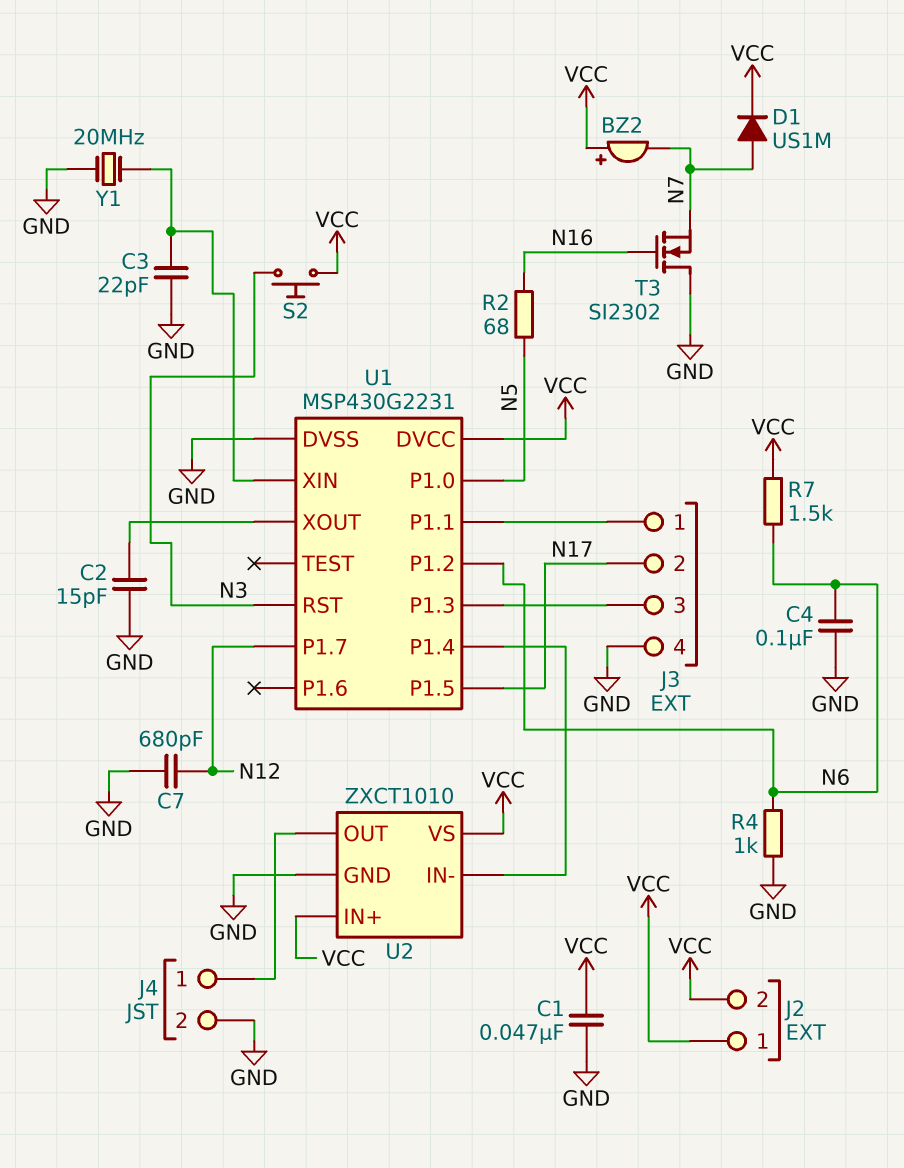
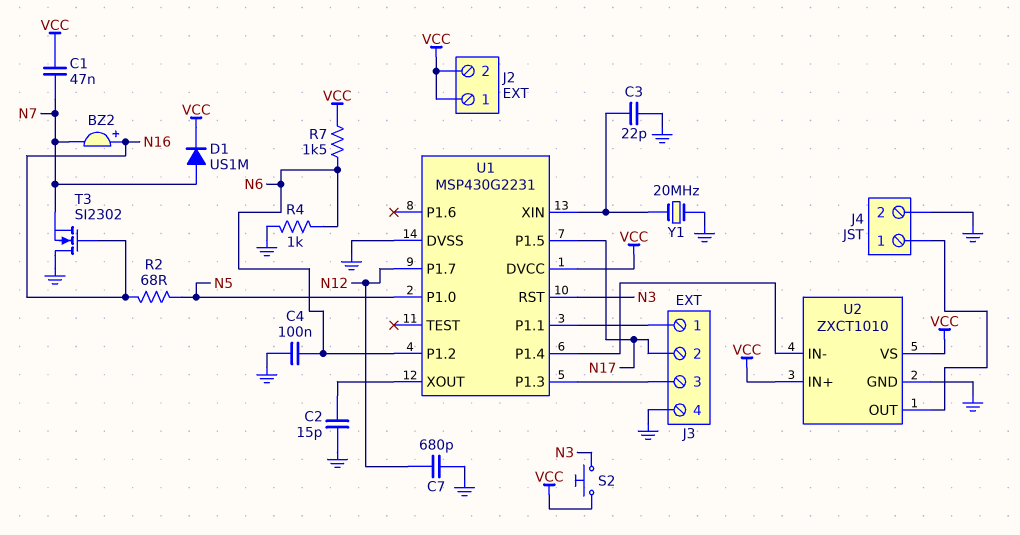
BZ2: buzzer (plus VCC, minus N7) -> buzzer (plus N16, minus N7)
C1: 47nF (GND, VCC) -> 47nF (N7, VCC)

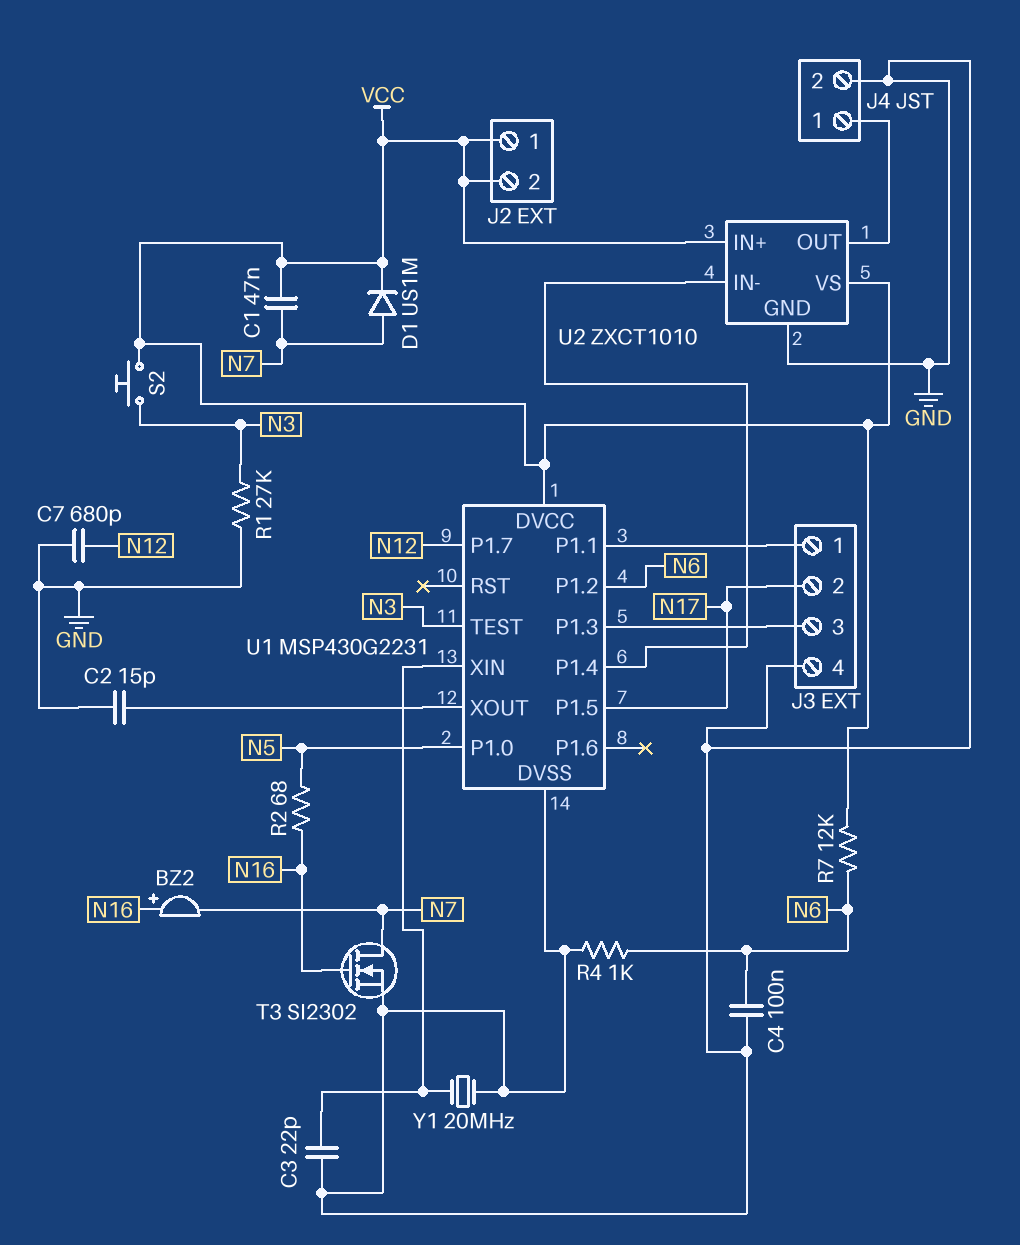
R1: none -> 27k (GND, N3)
R7: 1.5k (N6, VCC) -> 12k (N6, VCC)
T3: NMOS SI2302 (G N16, D GND, S N7) -> NMOS SI2302 (G N16, D N7, S GND)
U1 pin RST: N3 -> none
U1 pin TEST: none -> N3

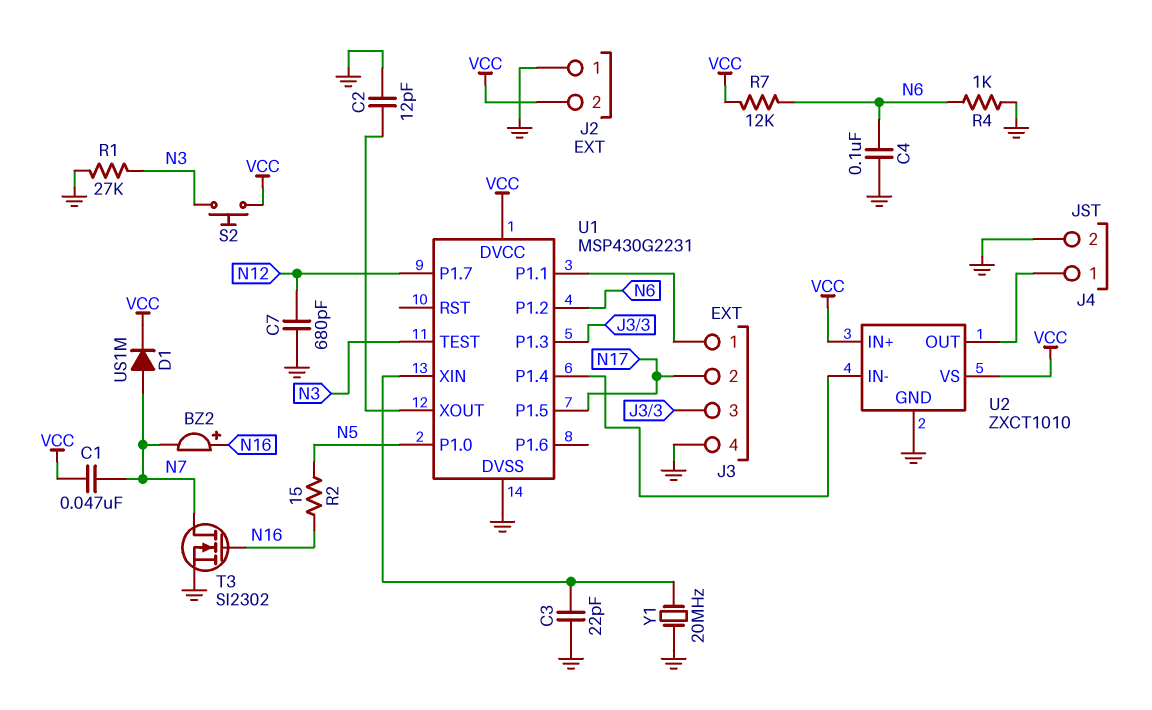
C2: 15pF (GND, U1/XOUT) -> 12pF (GND, U1/XOUT)
J2 pin 1: VCC -> GND
R2: 68 (N5, N16) -> 15 (N5, N16)

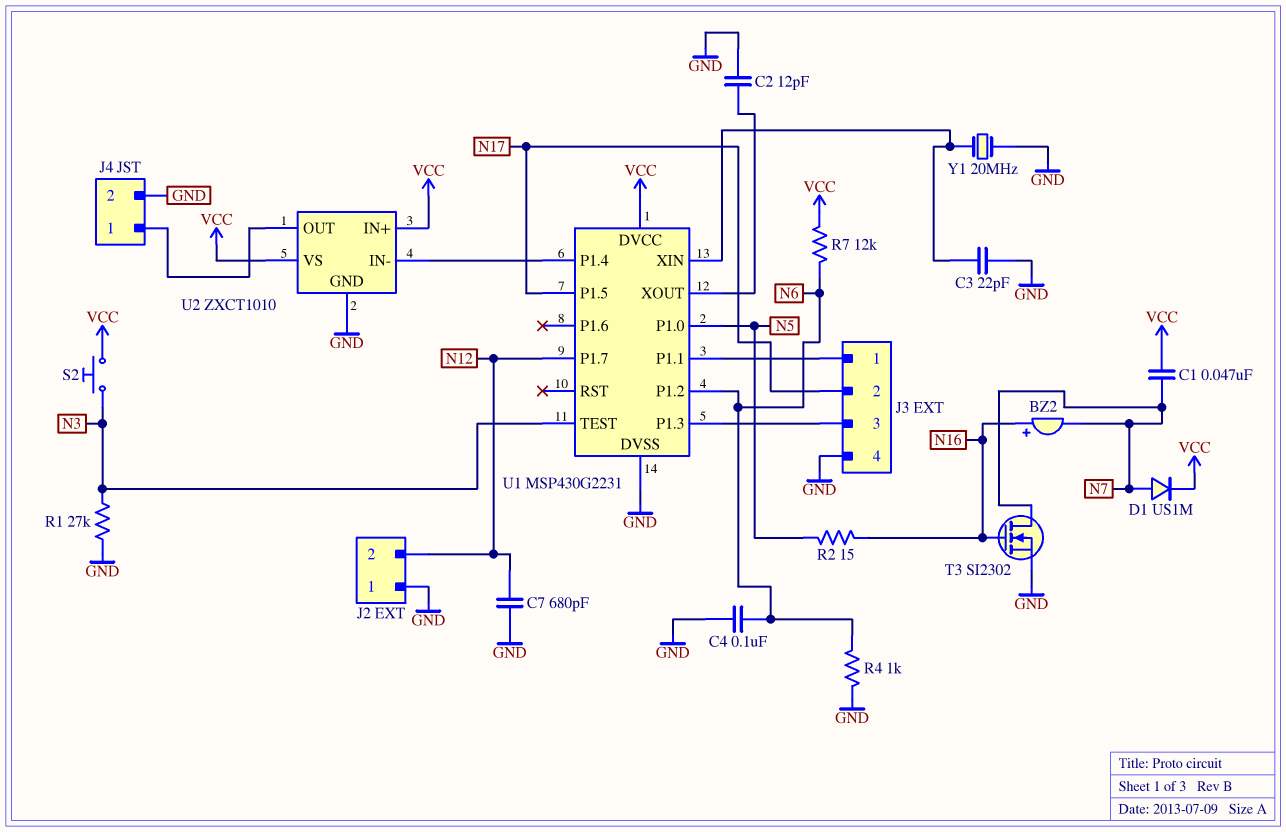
J2 pin 2: VCC -> N12

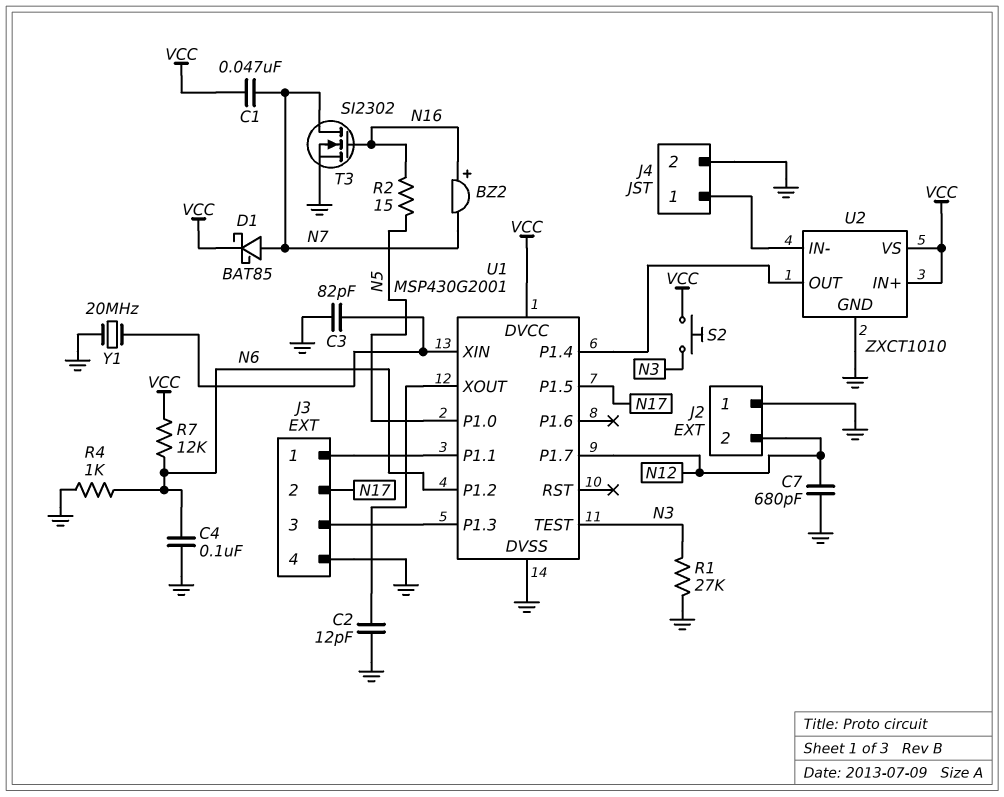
C3: 22pF (GND, U1/XIN) -> 82pF (GND, U1/XIN)
D1: diode US1M (A N7, K VCC) -> schottky BAT85 (A N7, K VCC)
U1: MSP430G2231 -> MSP430G2001
U2 pin IN-: U1/P1.4 -> J4/1
U2 pin OUT: J4/1 -> U1/P1.4

